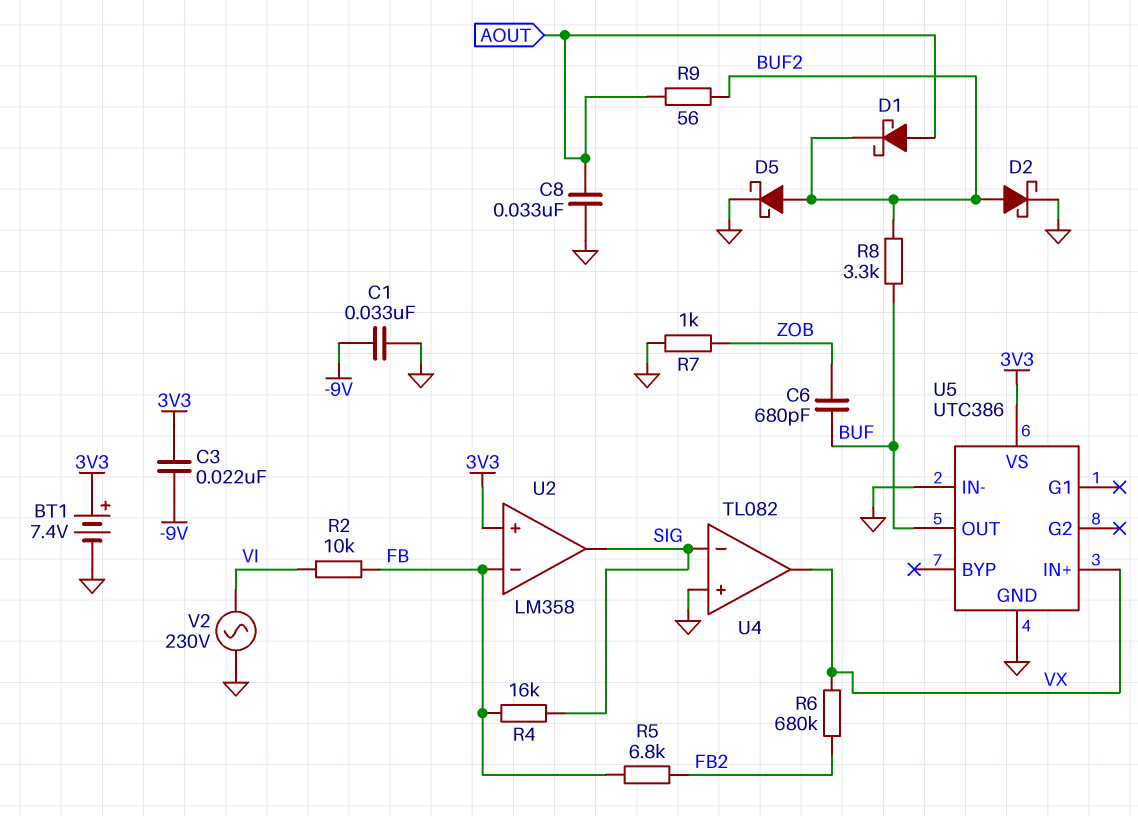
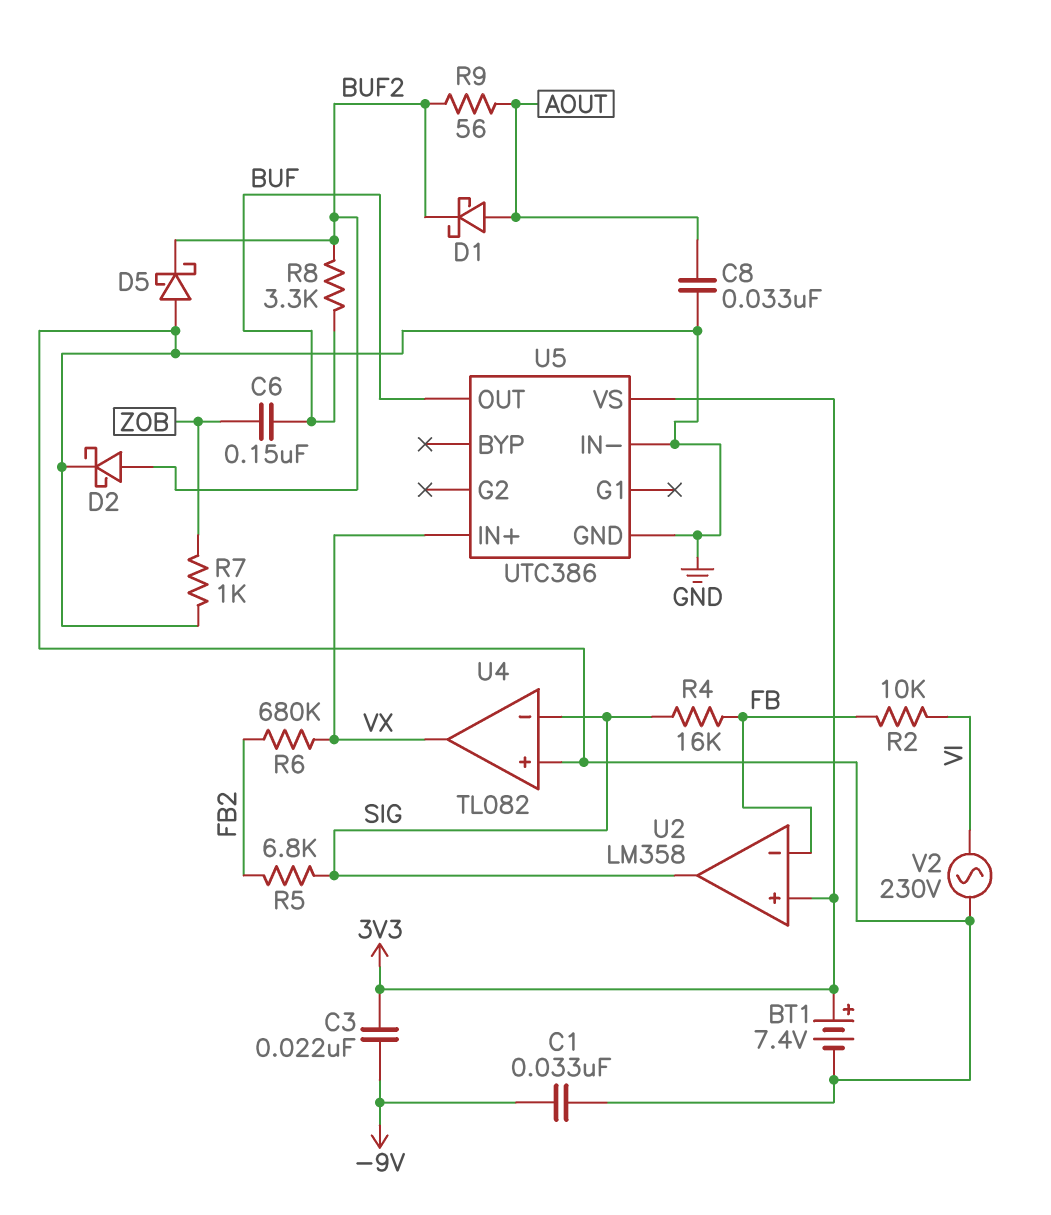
C6: 680pF (BUF, ZOB) -> 150nF (BUF, ZOB)
D5: schottky (A BUF2, K GND) -> schottky (A GND, K BUF2)
R5: 6.8k (FB, FB2) -> 6.8k (FB2, SIG)

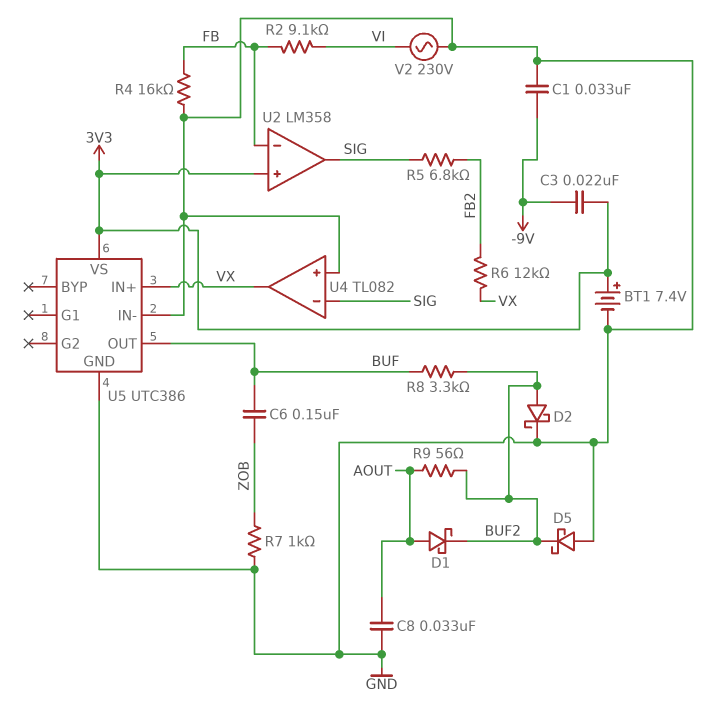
R2: 10k (FB, VI) -> 9.1k (FB, VI)
R4: 16k (FB, SIG) -> 16k (FB, GND)
R6: 680k (FB2, VX) -> 12k (FB2, VX)

